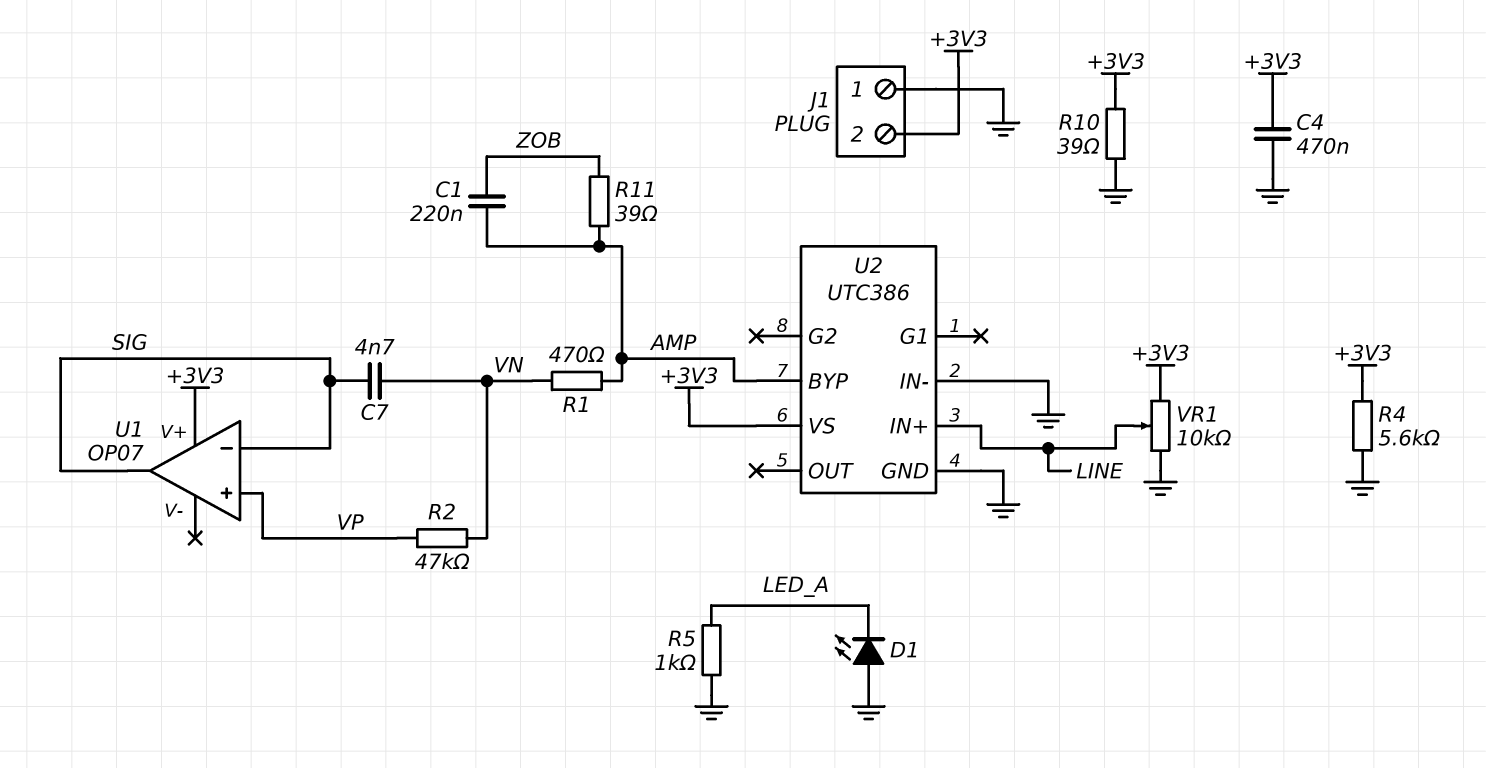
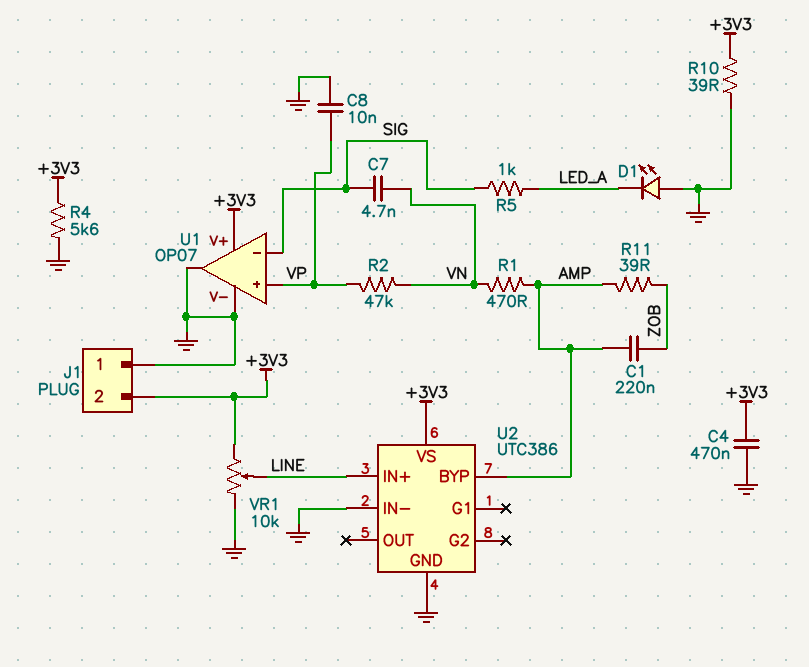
C8: none -> 10nF (GND, VP)
R5: 1k (GND, LED_A) -> 1k (LED_A, SIG)
U1 pin V-: none -> GND
U1 pin out: SIG -> GND

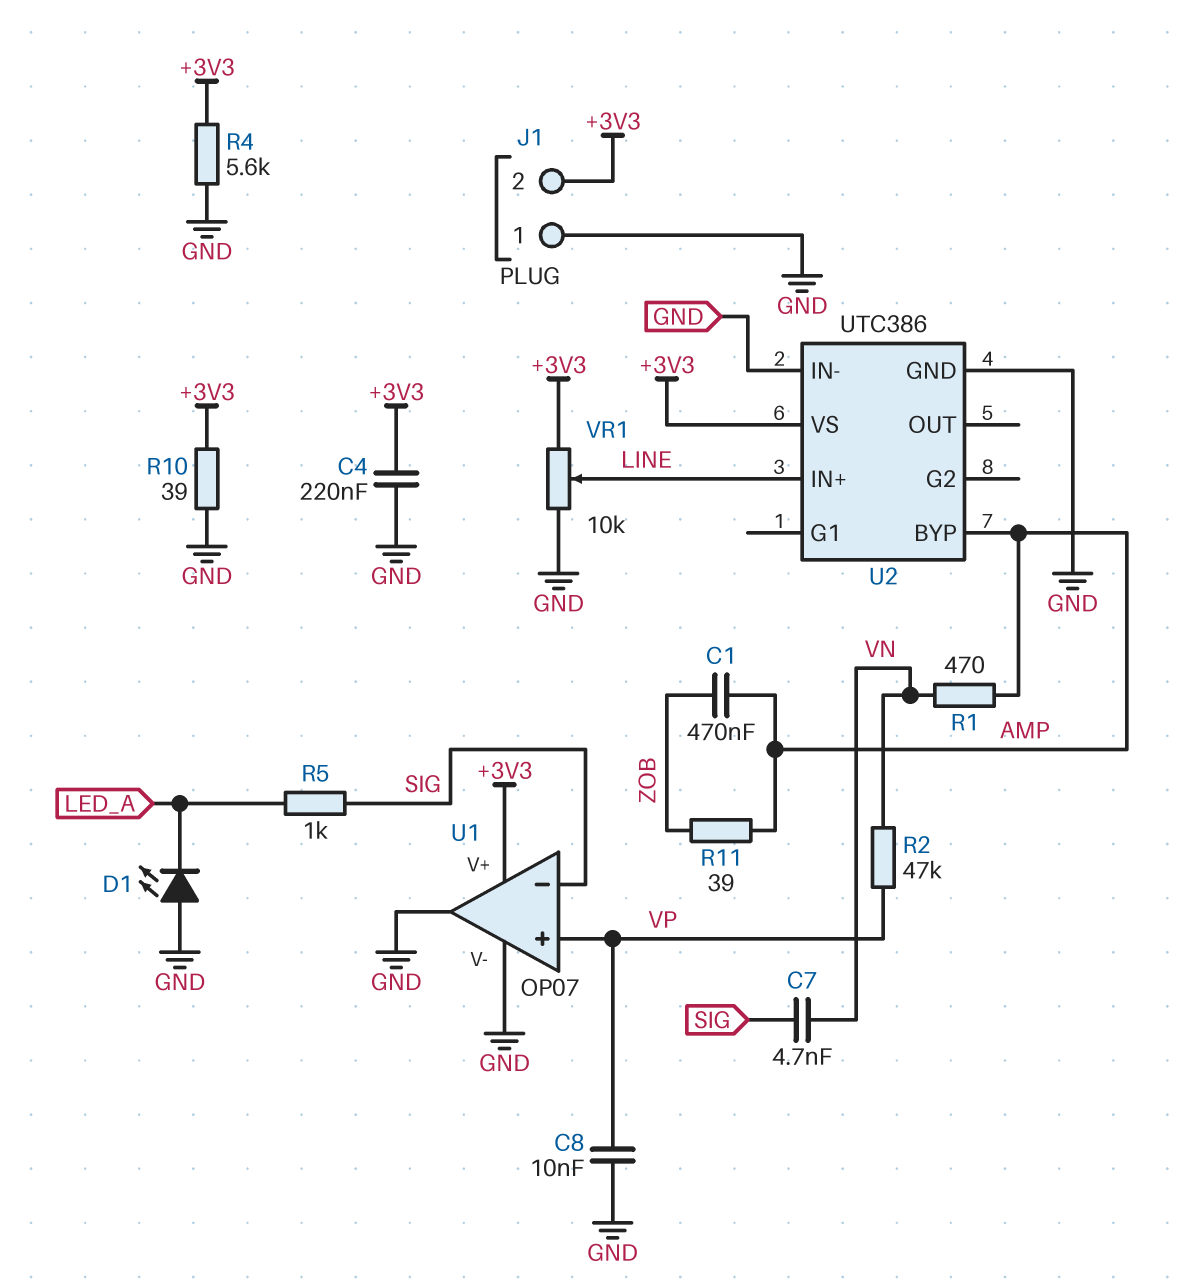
C1: 220nF (AMP, ZOB) -> 470nF (AMP, ZOB)
C4: 470nF (+3V3, GND) -> 220nF (+3V3, GND)

